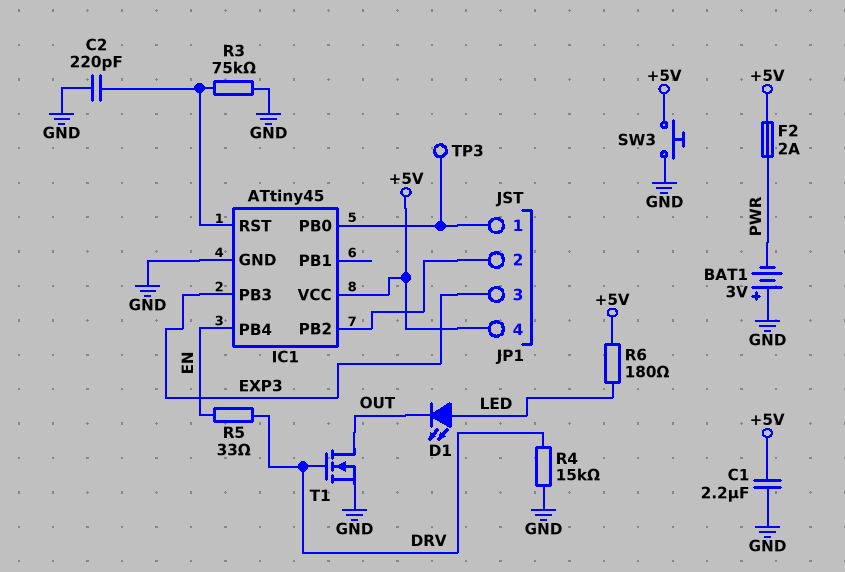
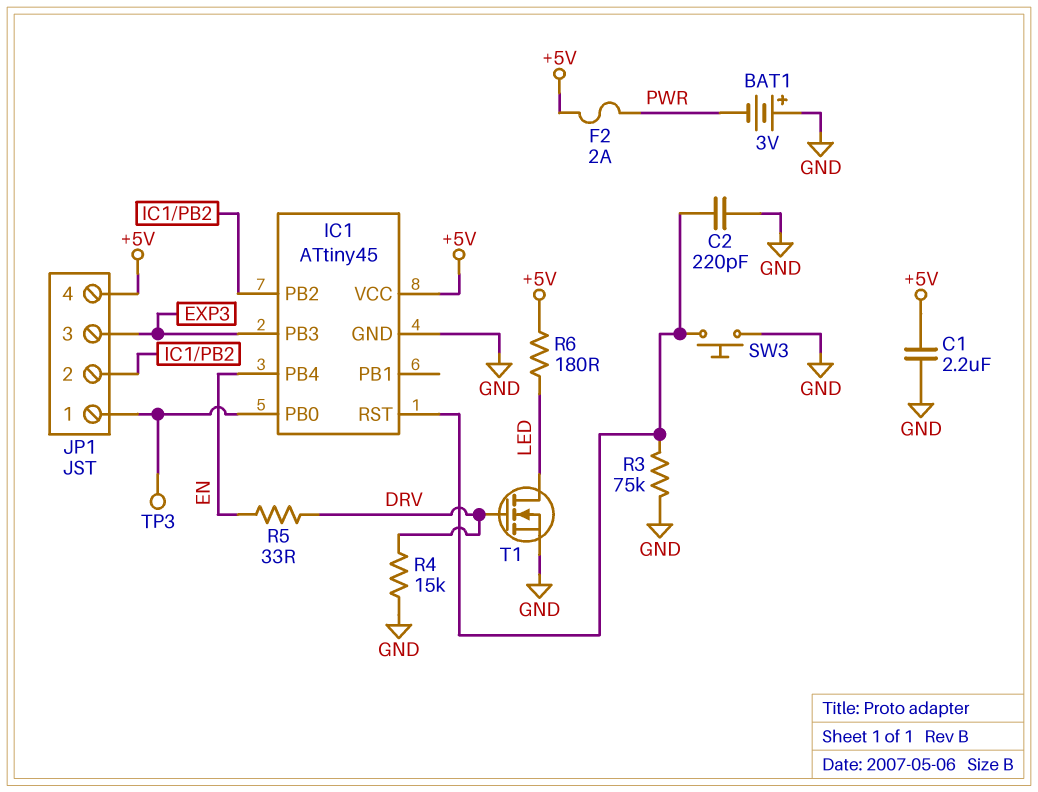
D1: LED (A LED, K OUT) -> none
SW3: button (+5V, GND) -> button (GND, IC1/RST)
T1: NMOS (G DRV, D OUT, S GND) -> NMOS (G DRV, D LED, S GND)

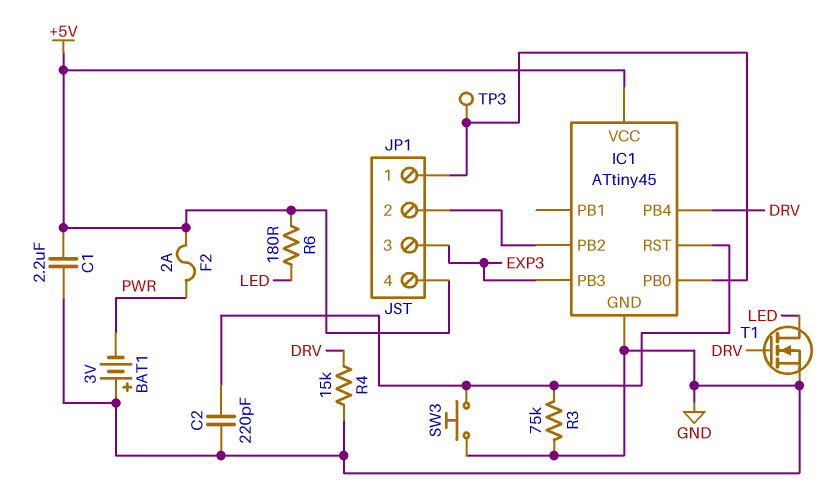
IC1 pin PB4: EN -> DRV
R5: 33 (DRV, EN) -> none

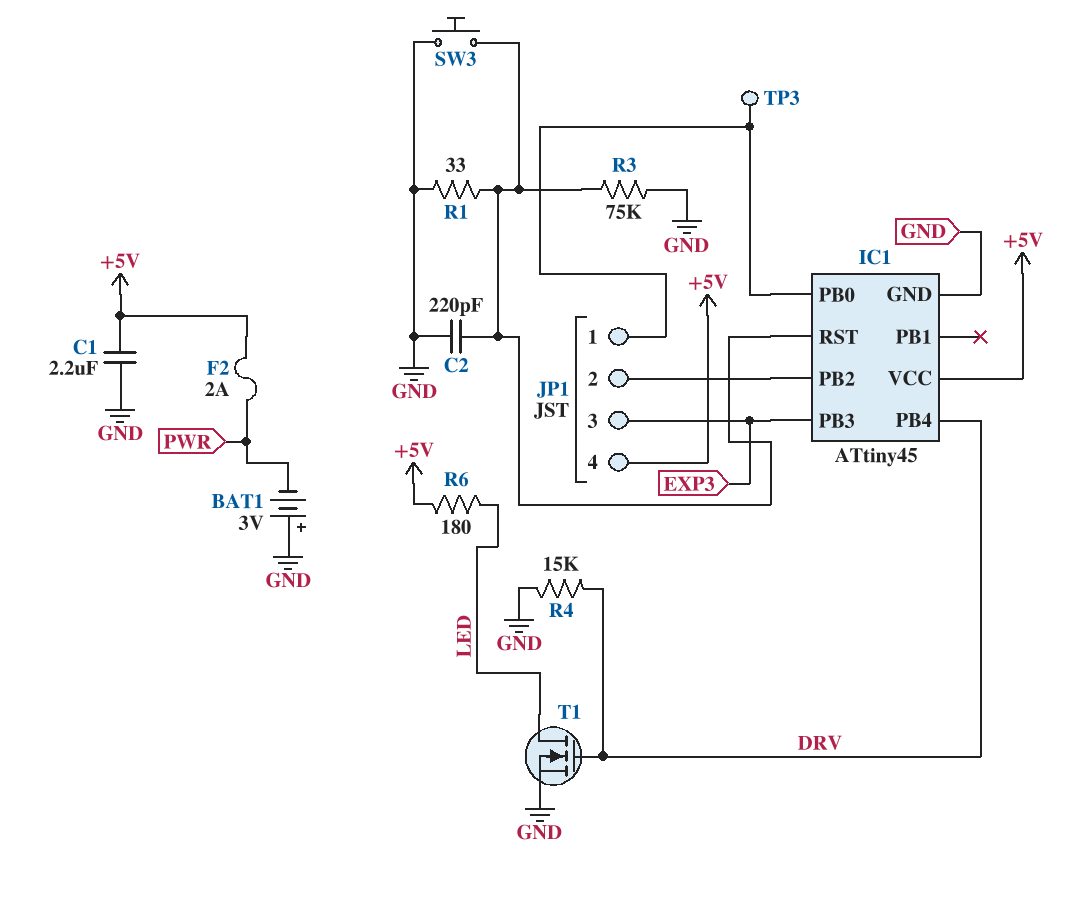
R1: none -> 33 (GND, IC1/RST)

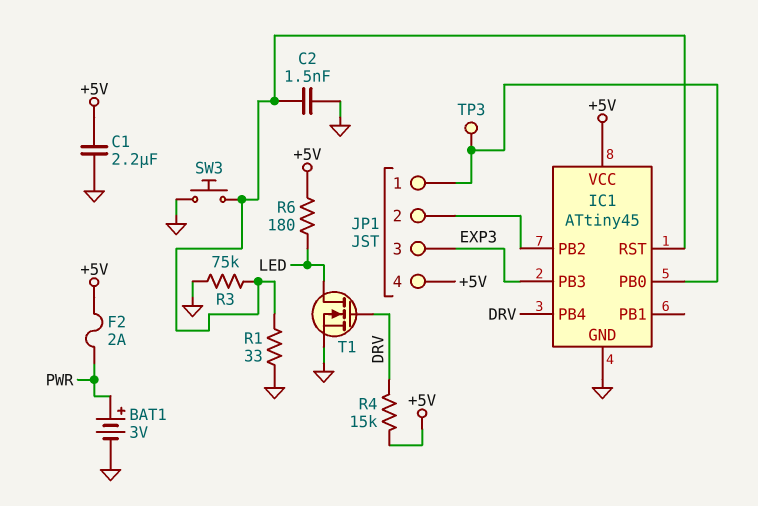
BAT1: 3V (plus GND, minus PWR) -> 3V (plus PWR, minus GND)
C2: 220pF (GND, IC1/RST) -> 1.5nF (GND, IC1/RST)
R4: 15k (DRV, GND) -> 15k (+5V, DRV)

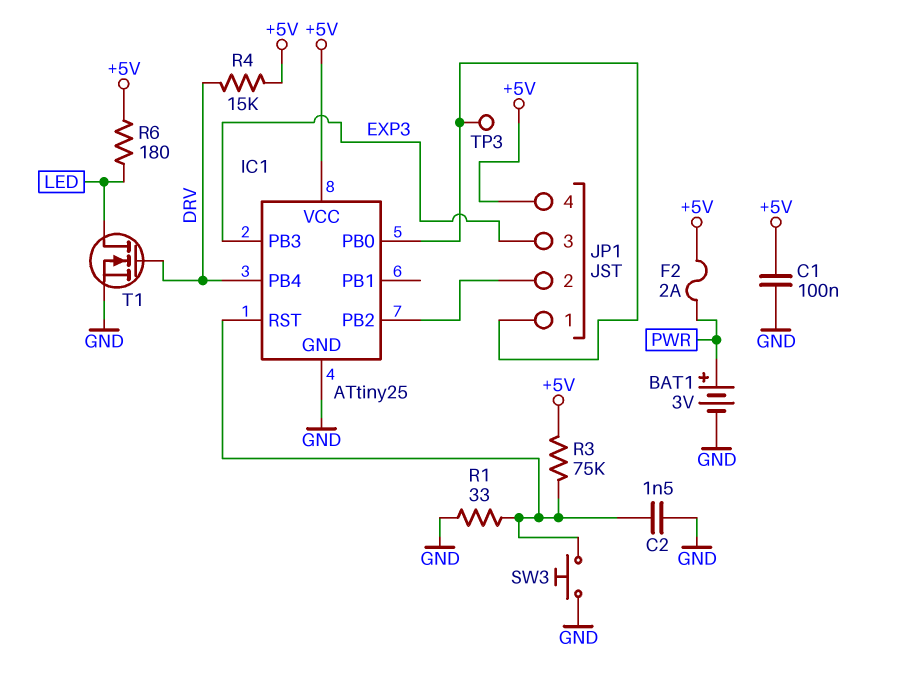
C1: 2.2uF (+5V, GND) -> 100nF (+5V, GND)
IC1: ATtiny45 -> ATtiny25
R3: 75k (GND, IC1/RST) -> 75k (+5V, IC1/RST)

